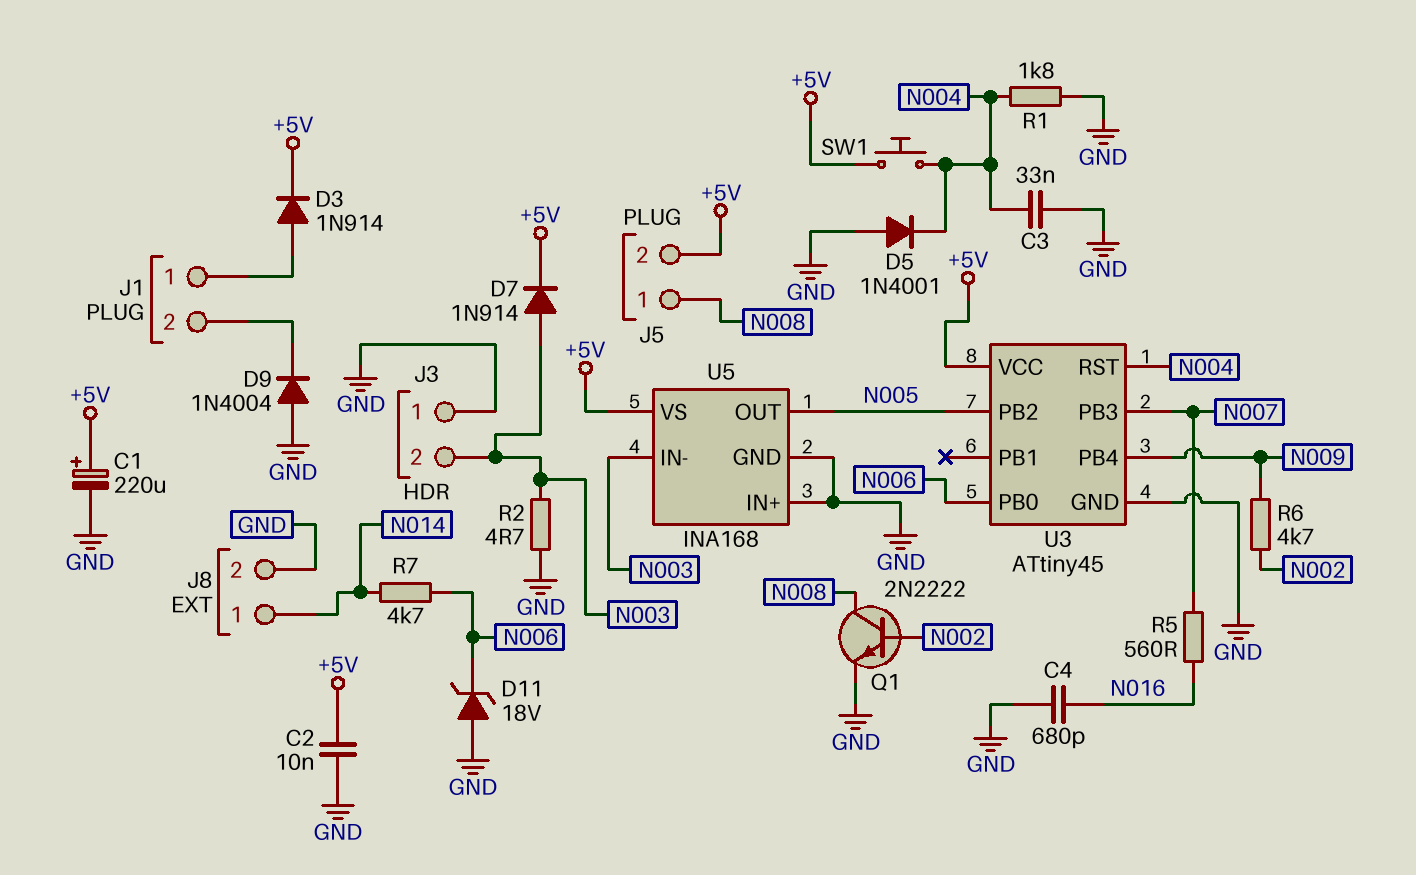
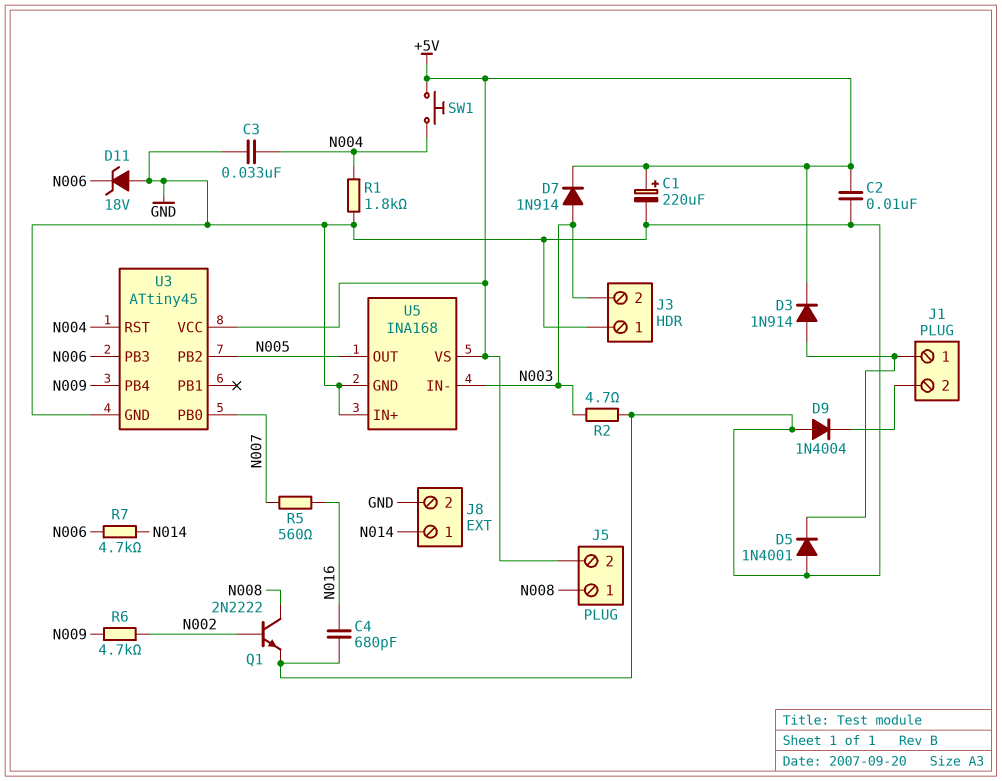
D5: diode 1N4001 (A GND, K N004) -> diode 1N4001 (A GND, K J1/1)
U3 pin PB0: N006 -> N007
U3 pin PB3: N007 -> N006

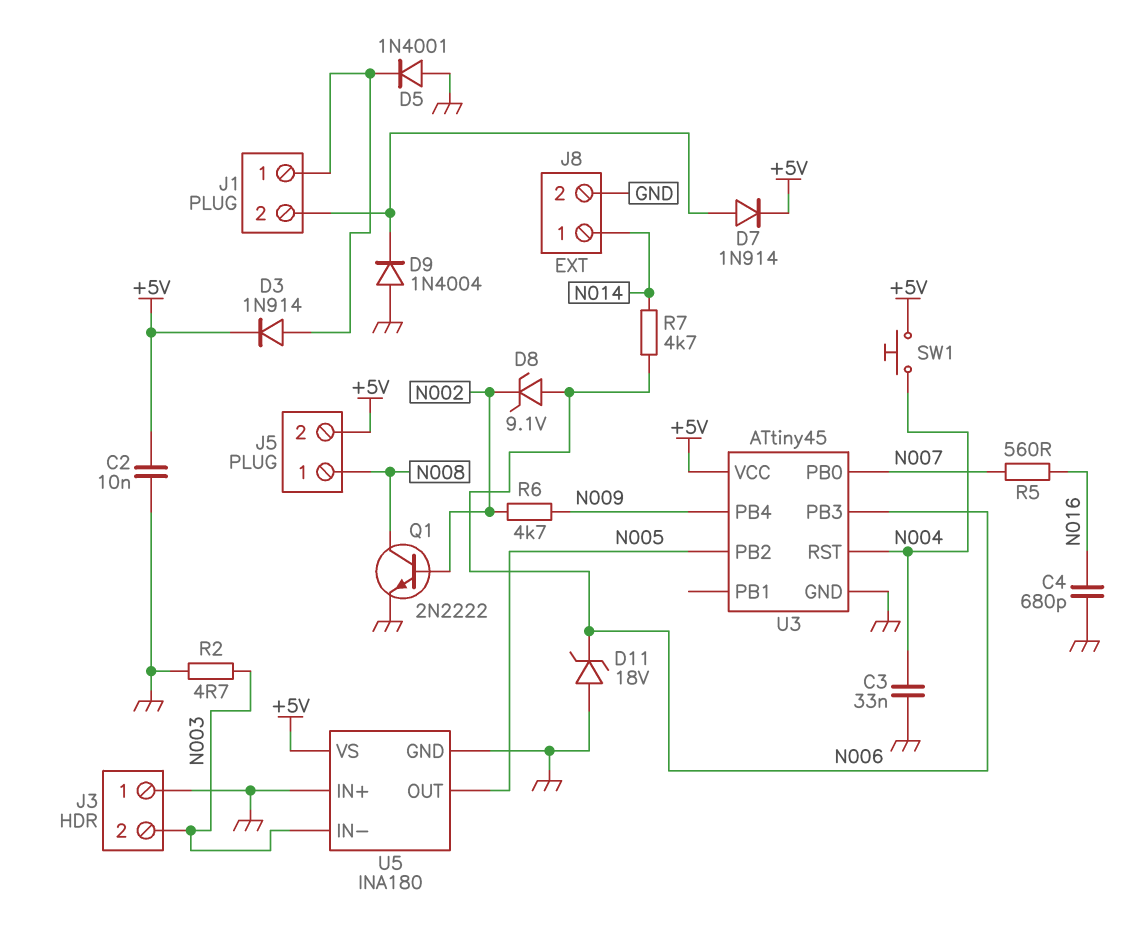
C1: 220uF (plus +5V, minus GND) -> none
D7: diode 1N914 (A N003, K +5V) -> diode 1N914 (A J1/2, K +5V)
D8: none -> zener 9.1V (A N006, K N002)
R1: 1.8k (GND, N004) -> none
U5: INA168 -> INA180

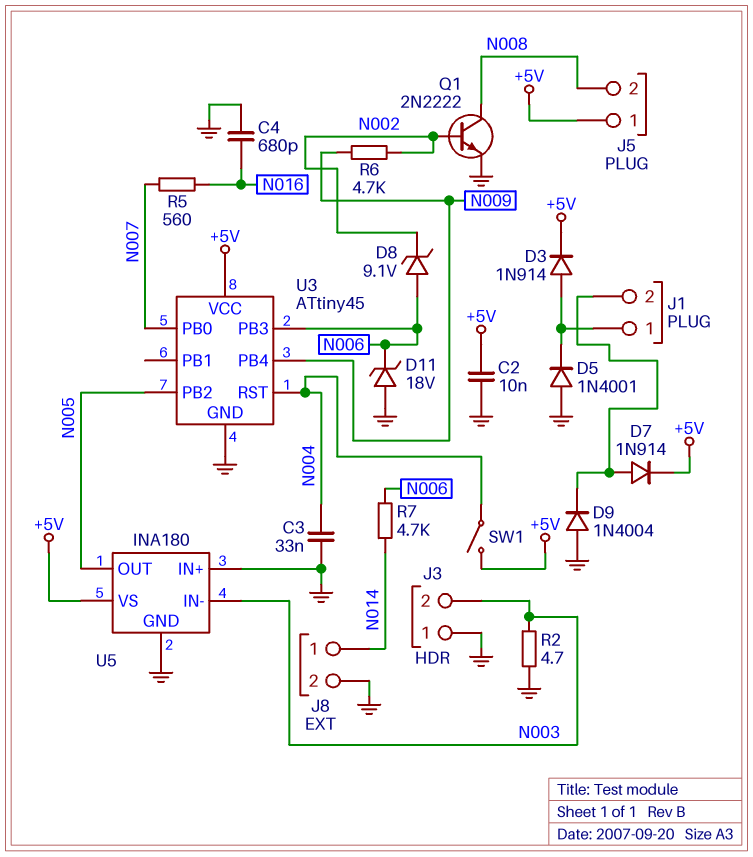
J5 pin 1: N008 -> +5V
J5 pin 2: +5V -> N008
SW1: button (+5V, N004) -> switch (+5V, N004)

